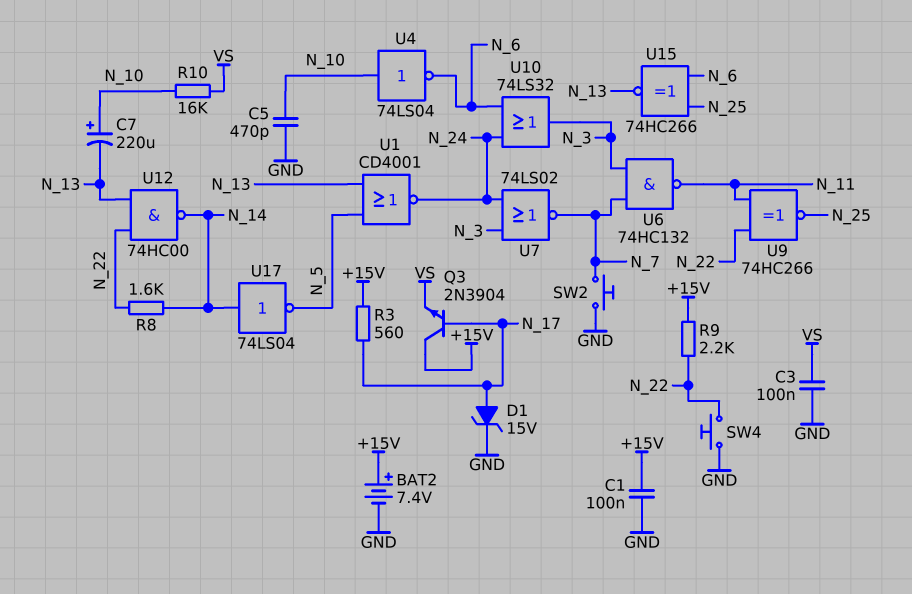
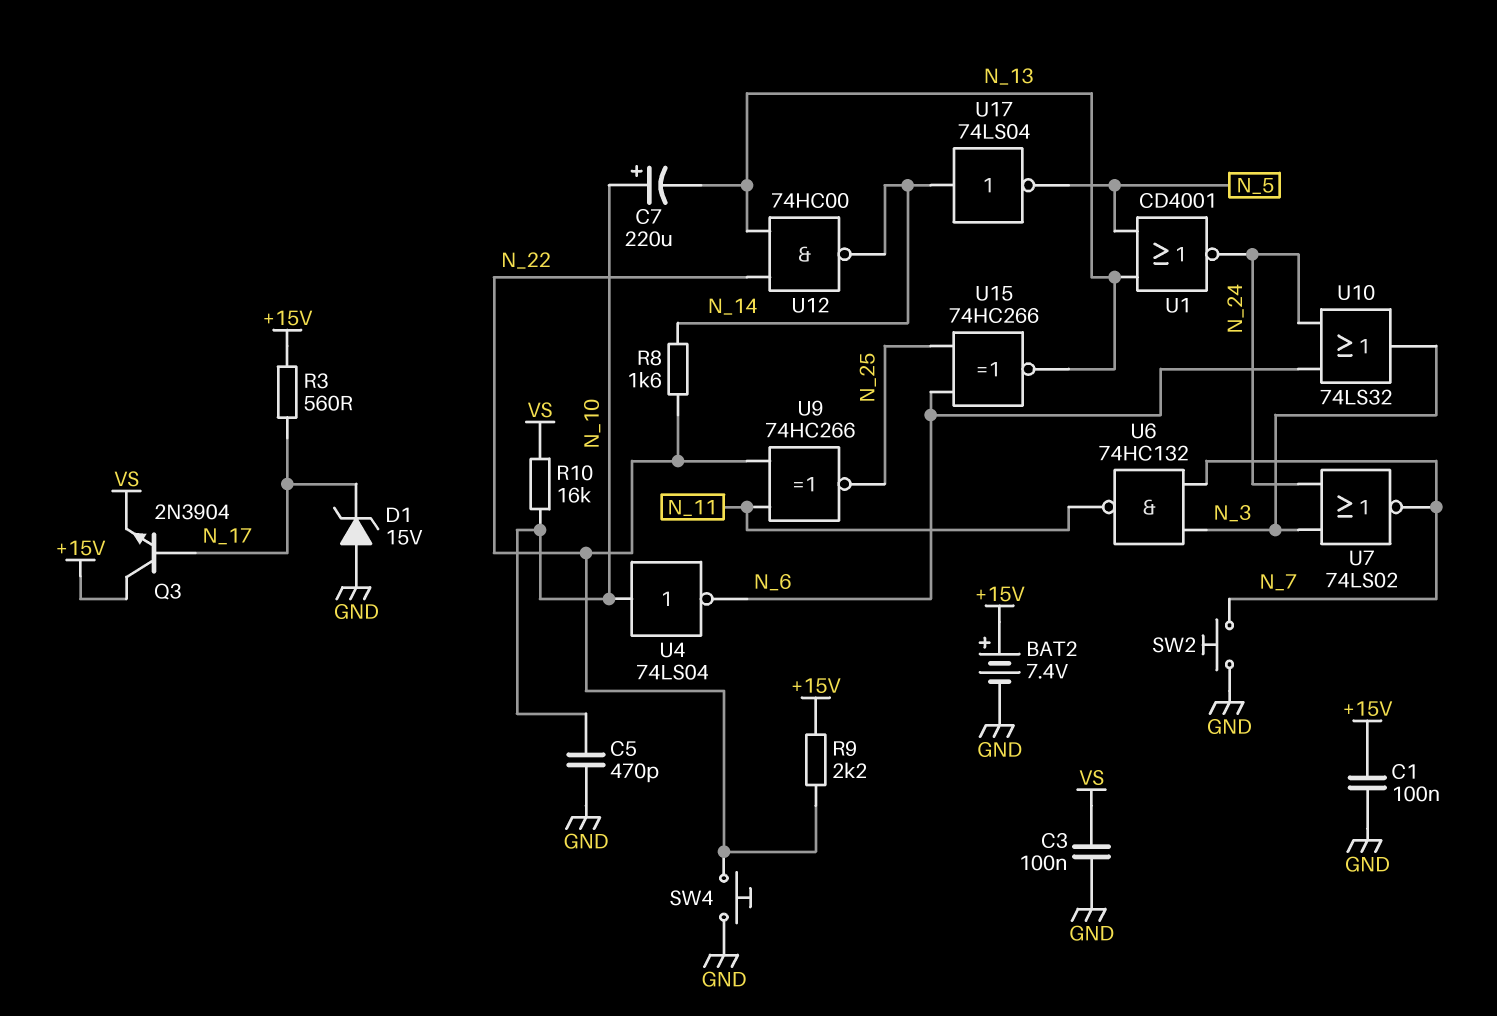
D1: zener 15V (A N_17, K GND) -> zener 15V (A GND, K N_17)

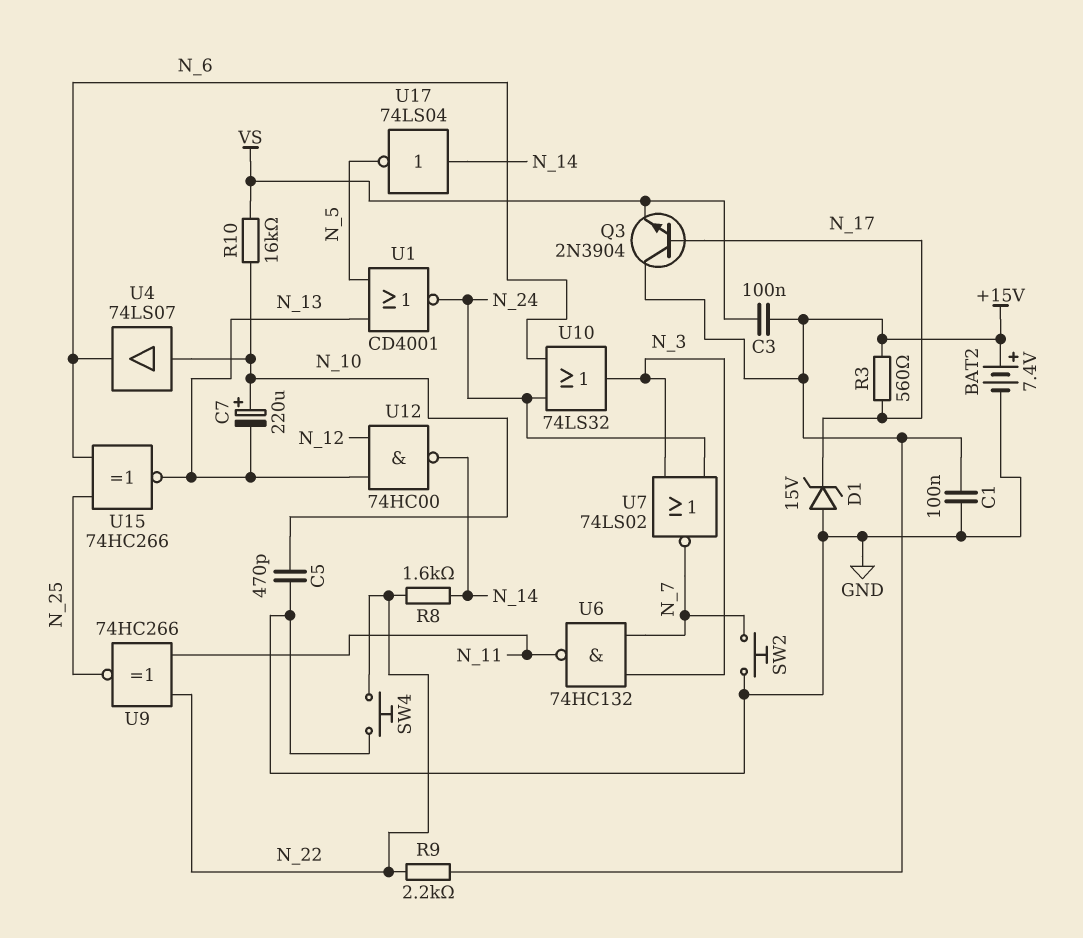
C3: 100nF (GND, VS) -> 100nF (+15V, VS)
U4: NOT 74LS04 (in N_10, out N_6) -> buffer 74LS07 (in N_10, out N_6)
U12: NAND 74HC00 (in N_13, in N_22, out N_14) -> NAND 74HC00 (in N_12, in N_13, out N_14)

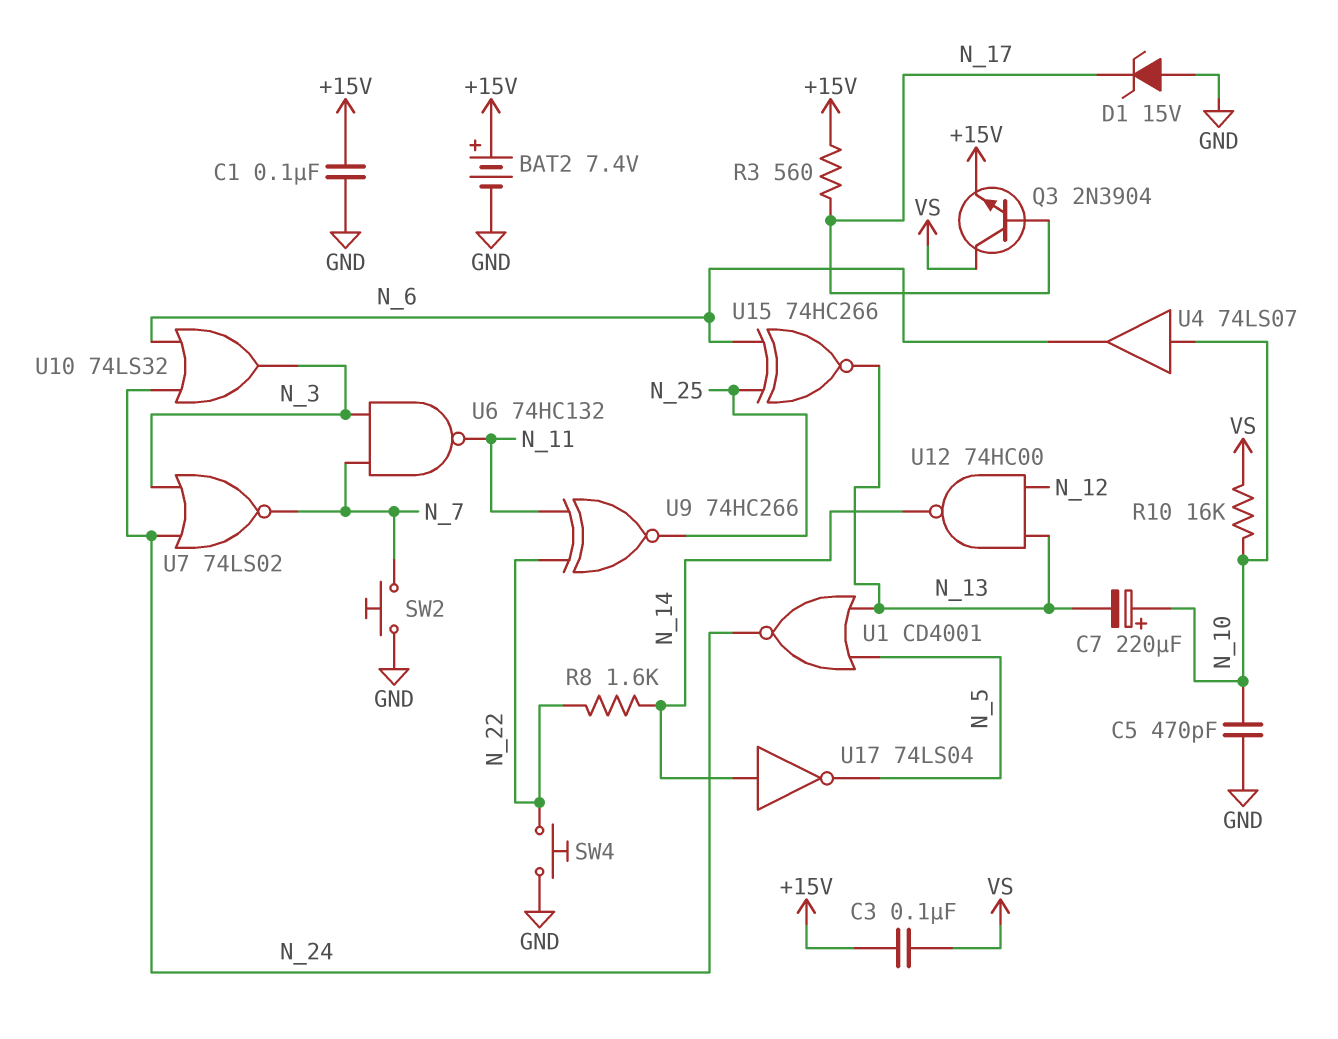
Q3: NPN 2N3904 (B N_17, C +15V, E VS) -> NPN 2N3904 (B N_17, C VS, E +15V)
R9: 2.2k (+15V, N_22) -> none

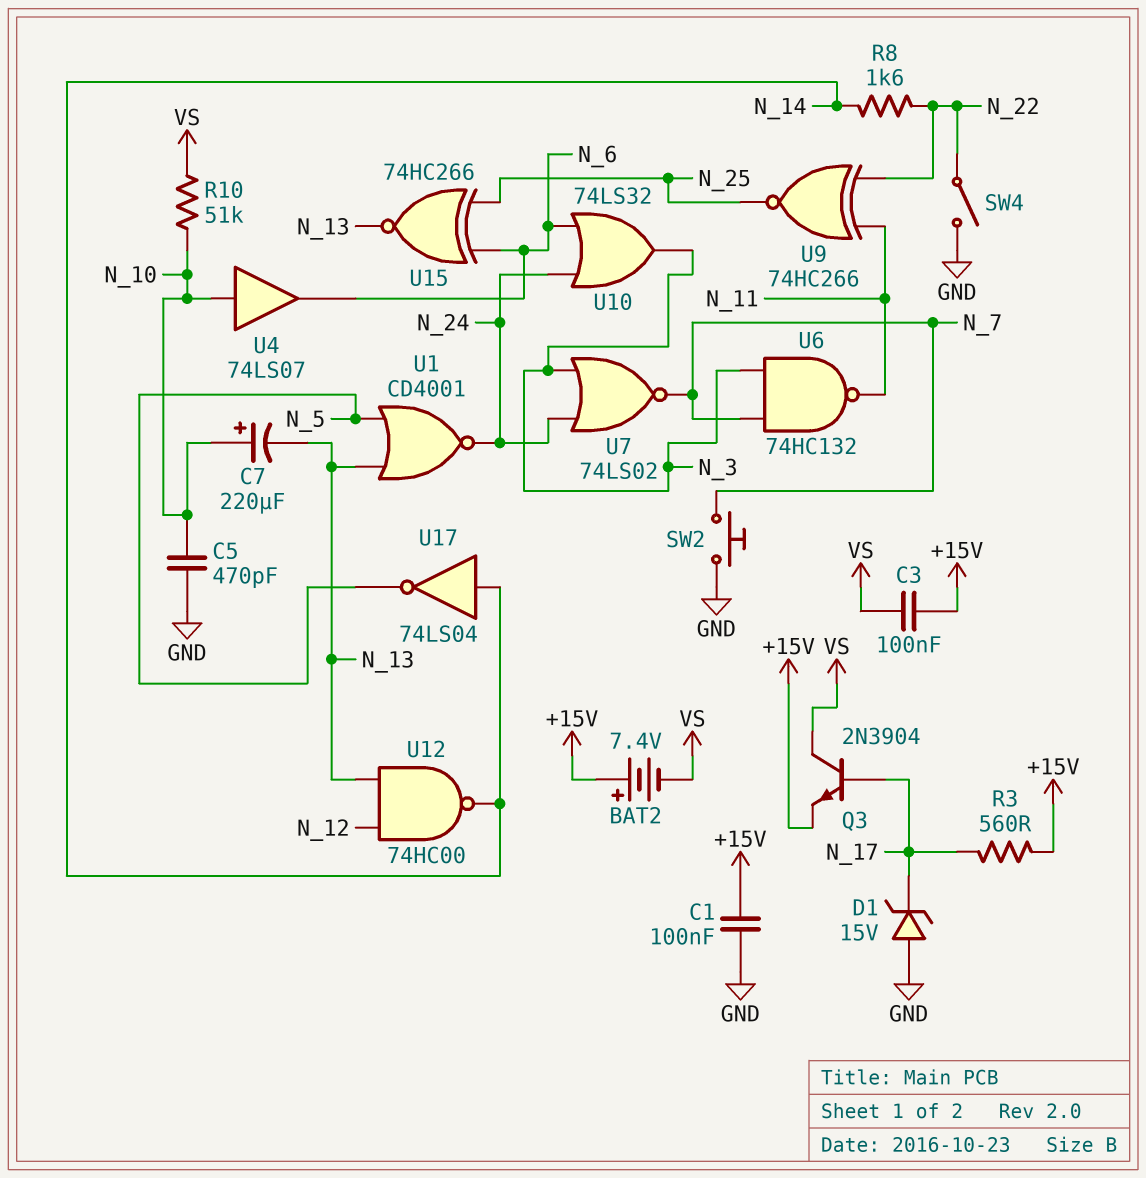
BAT2: 7.4V (plus +15V, minus GND) -> 7.4V (plus +15V, minus VS)
R10: 16k (N_10, VS) -> 51k (N_10, VS)
SW4: button (GND, N_22) -> switch (GND, N_22)

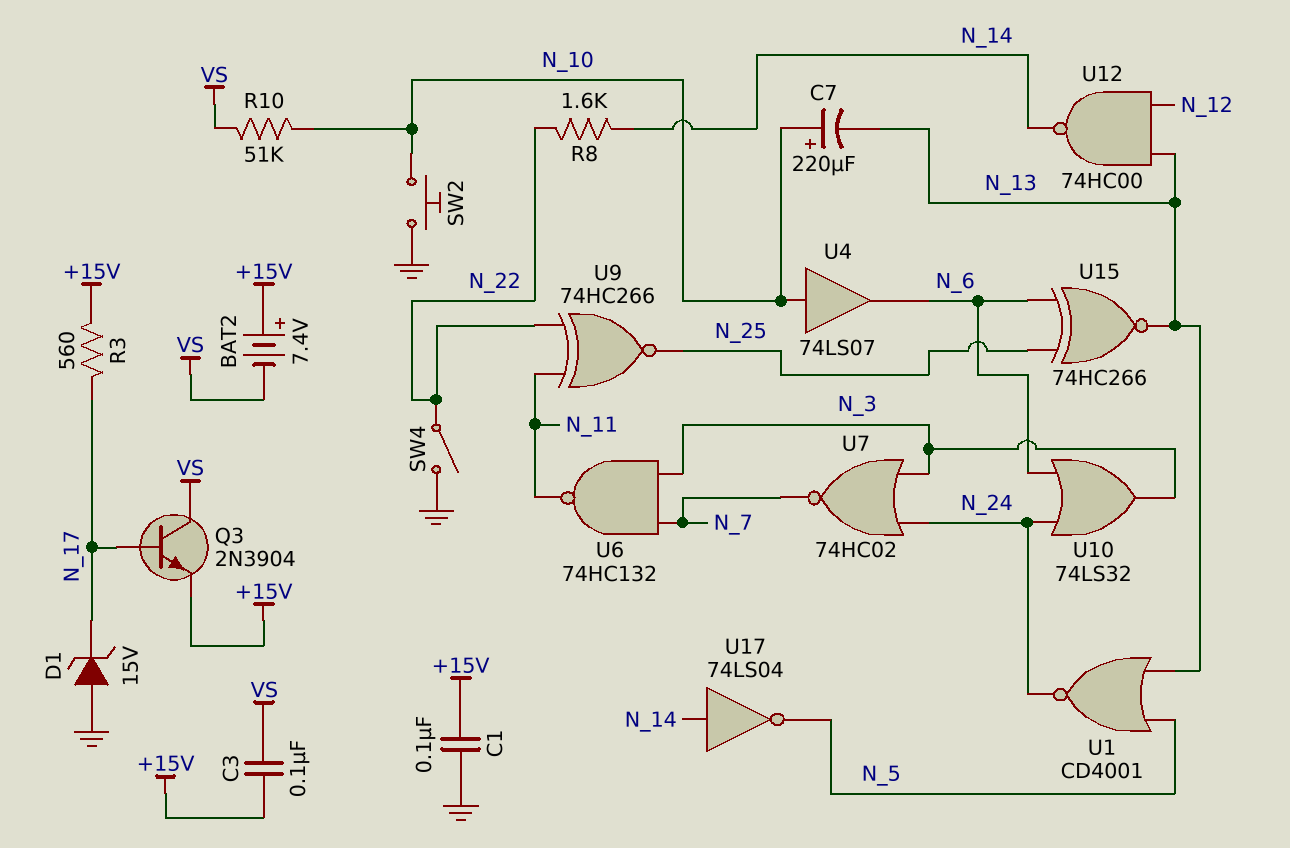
C5: 470pF (GND, N_10) -> none
SW2: button (GND, N_7) -> button (GND, N_10)
U7: NOR 74LS02 (in N_3, in N_24, out N_7) -> NOR 74HC02 (in N_3, in N_24, out N_7)

